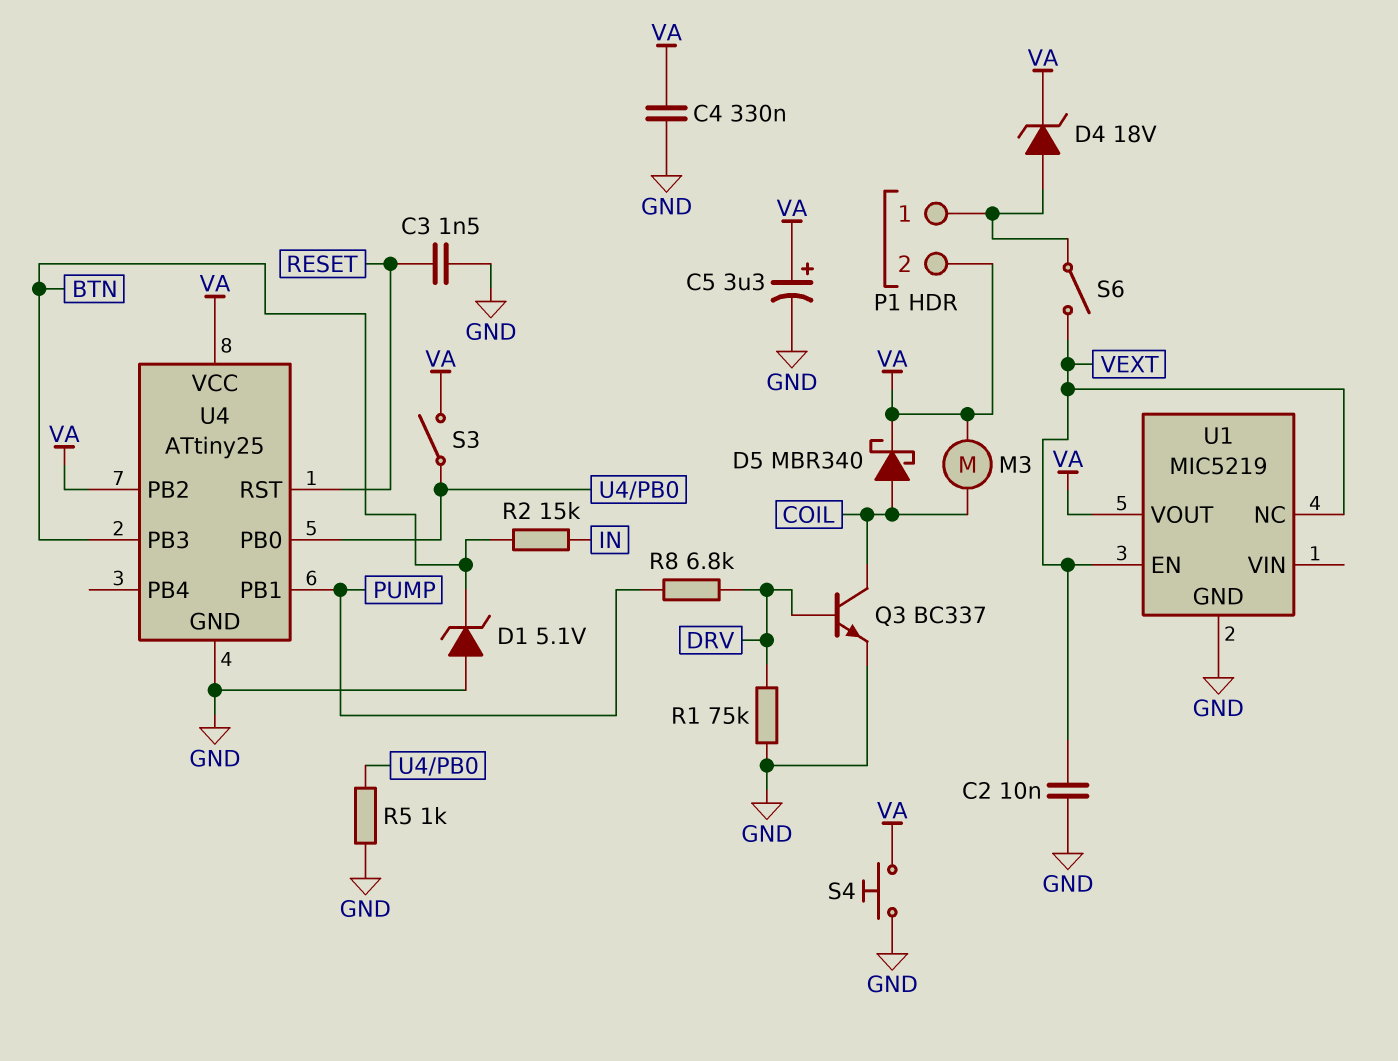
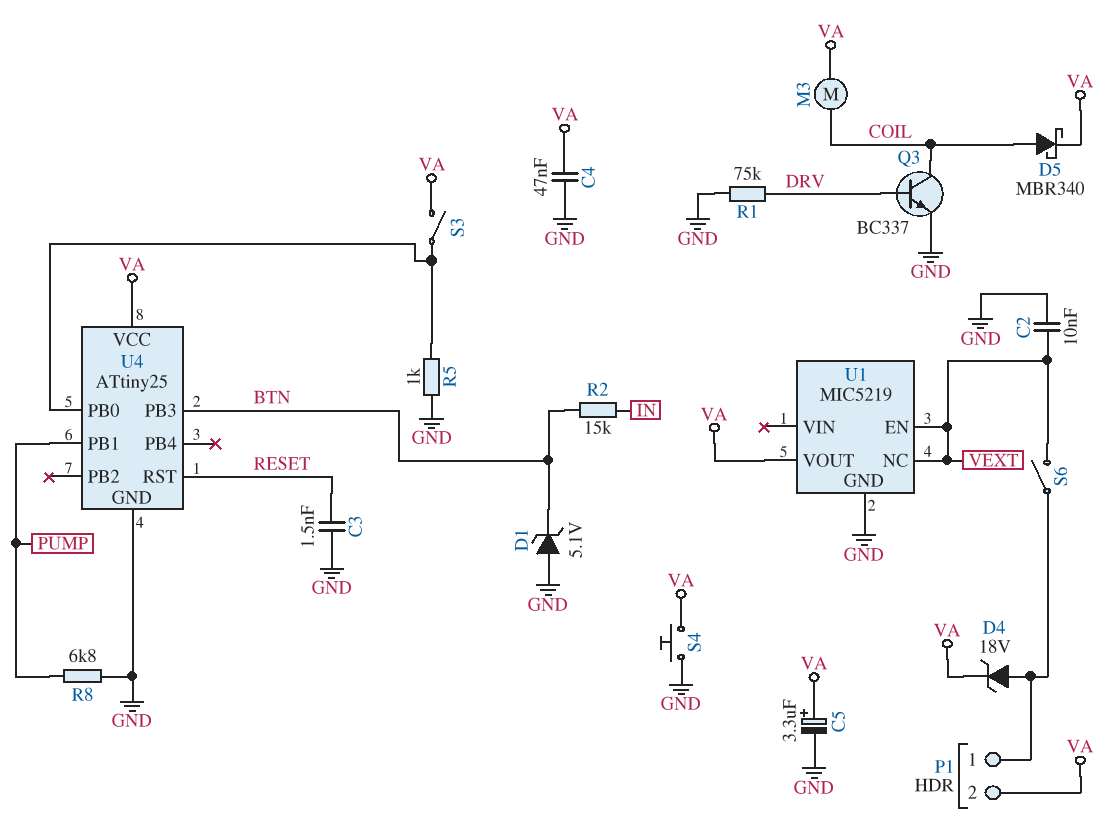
C4: 330nF (GND, VA) -> 47nF (GND, VA)
R8: 6.8k (DRV, PUMP) -> 6.8k (GND, PUMP)
U4 pin PB2: VA -> none

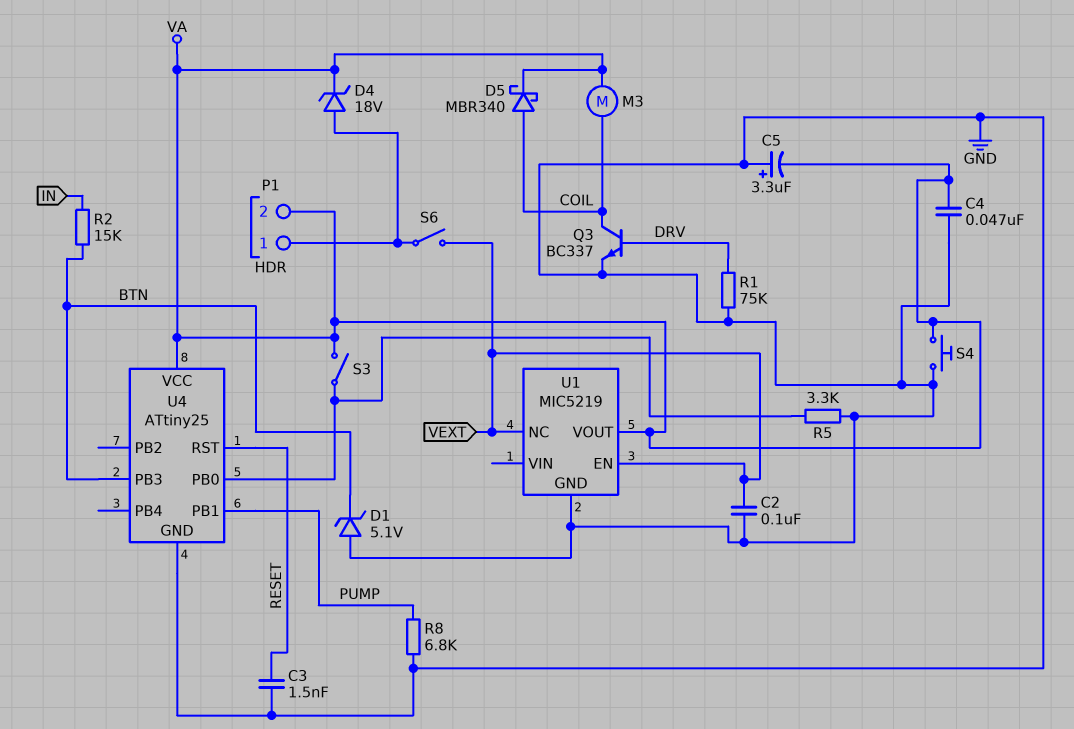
C2: 10nF (GND, VEXT) -> 100nF (GND, VEXT)
C5: 3.3uF (plus VA, minus GND) -> 3.3uF (plus GND, minus VA)
R5: 1k (GND, U4/PB0) -> 3.3k (GND, U4/PB0)

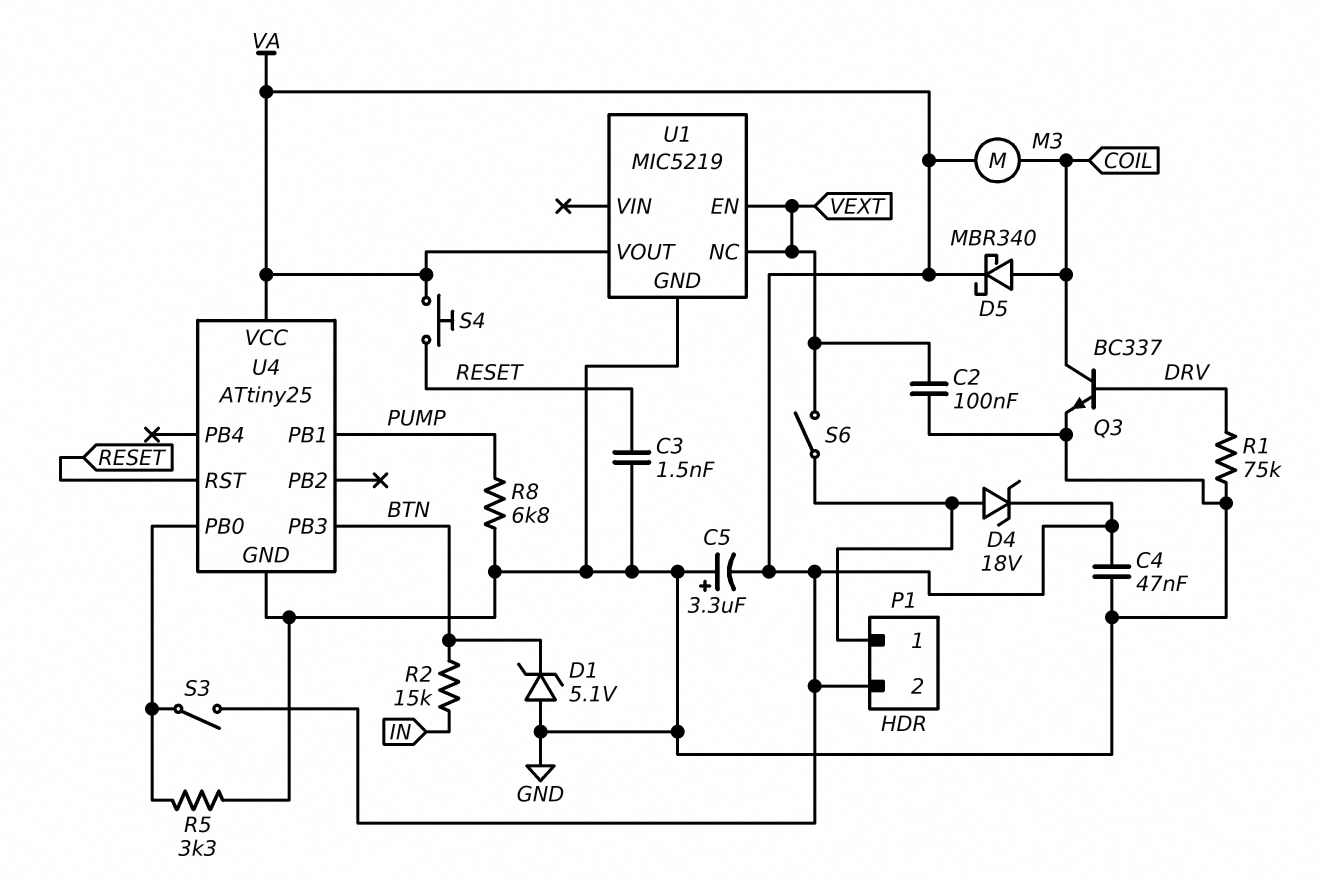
S4: button (GND, VA) -> button (RESET, VA)

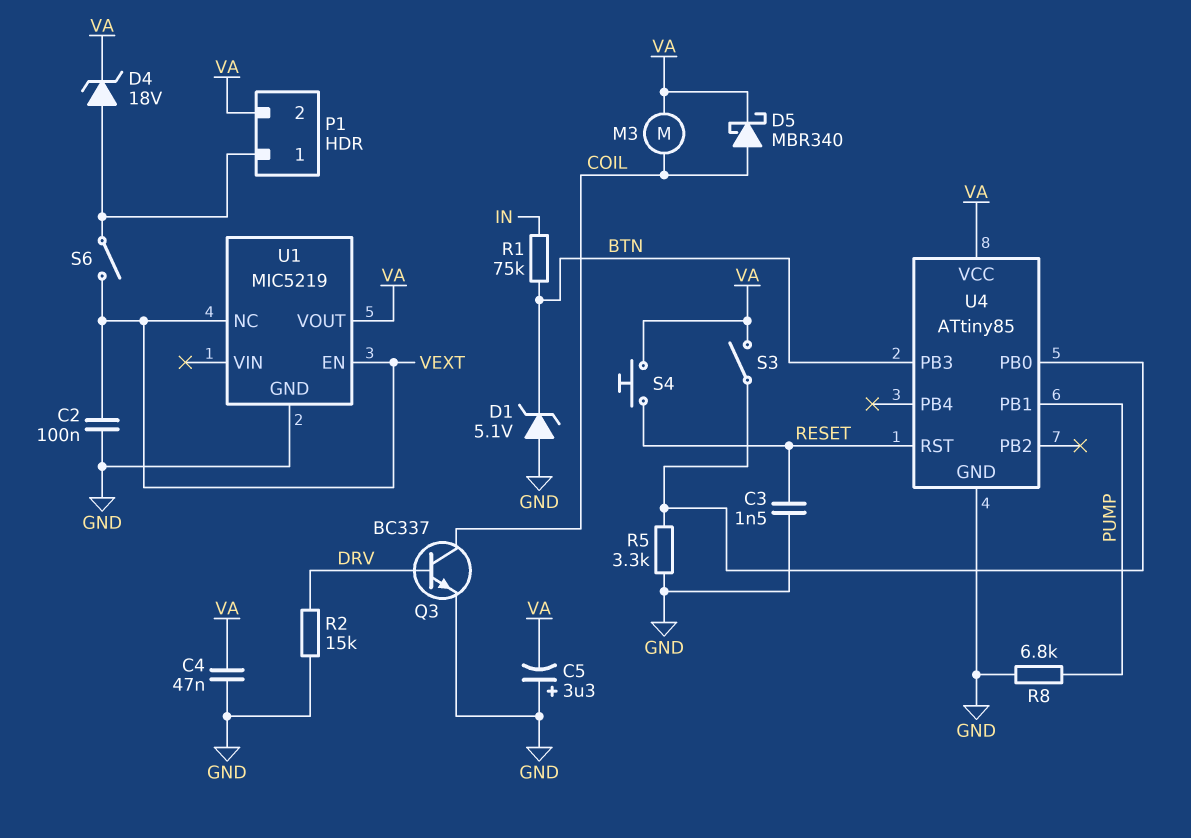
R1: 75k (DRV, GND) -> 75k (BTN, IN)
R2: 15k (BTN, IN) -> 15k (DRV, GND)
U4: ATtiny25 -> ATtiny85

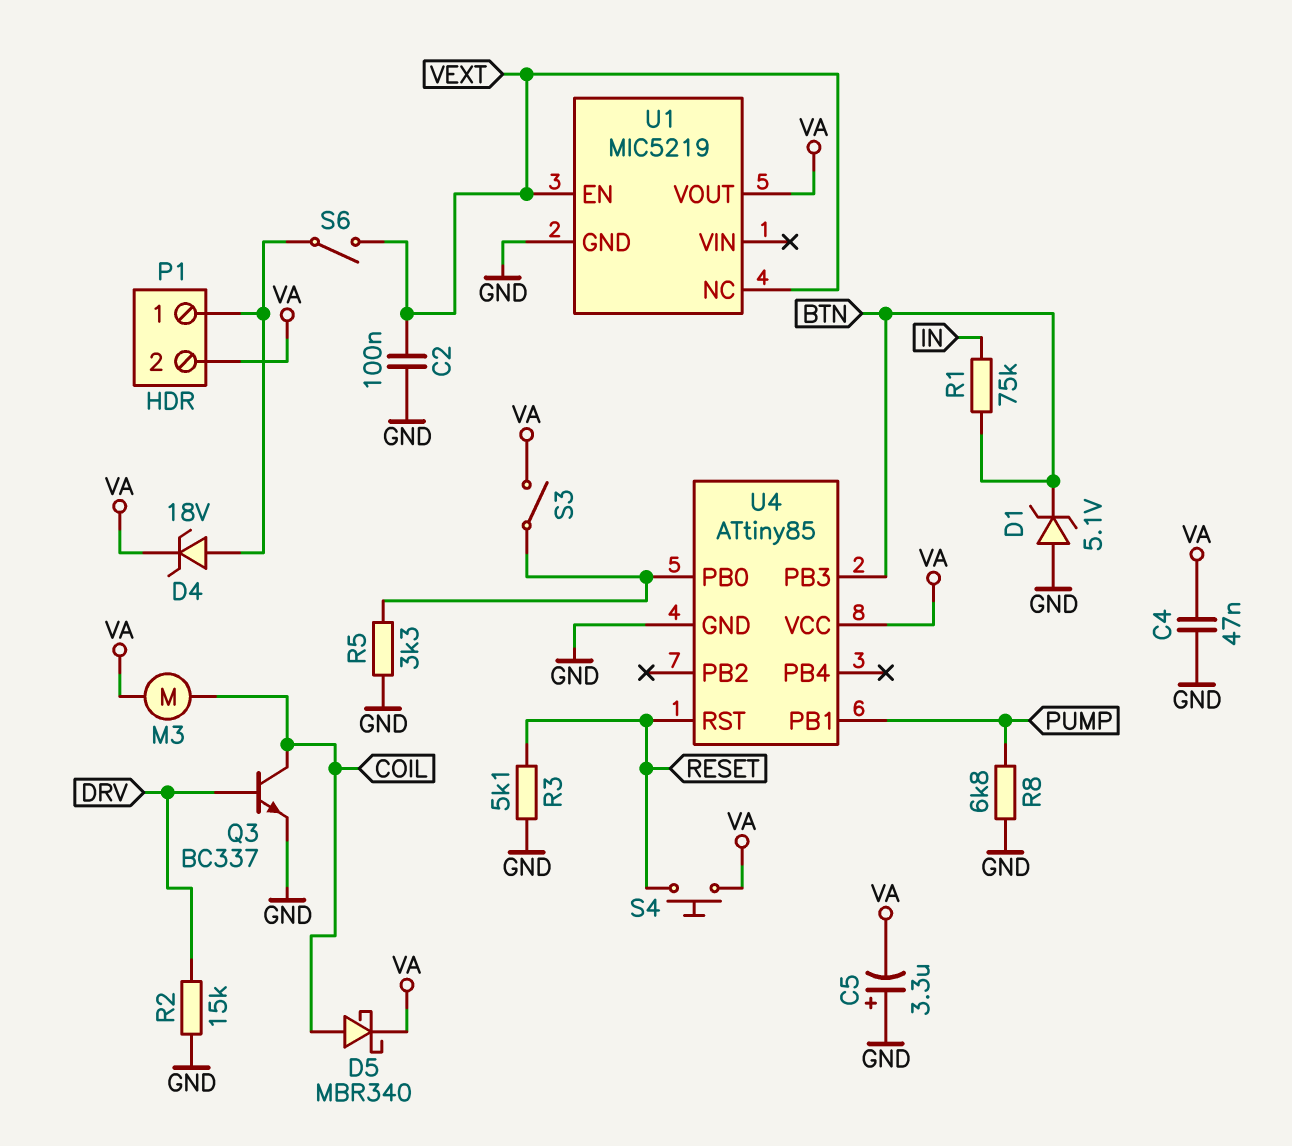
C3: 1.5nF (GND, RESET) -> none
R3: none -> 5.1k (GND, RESET)

